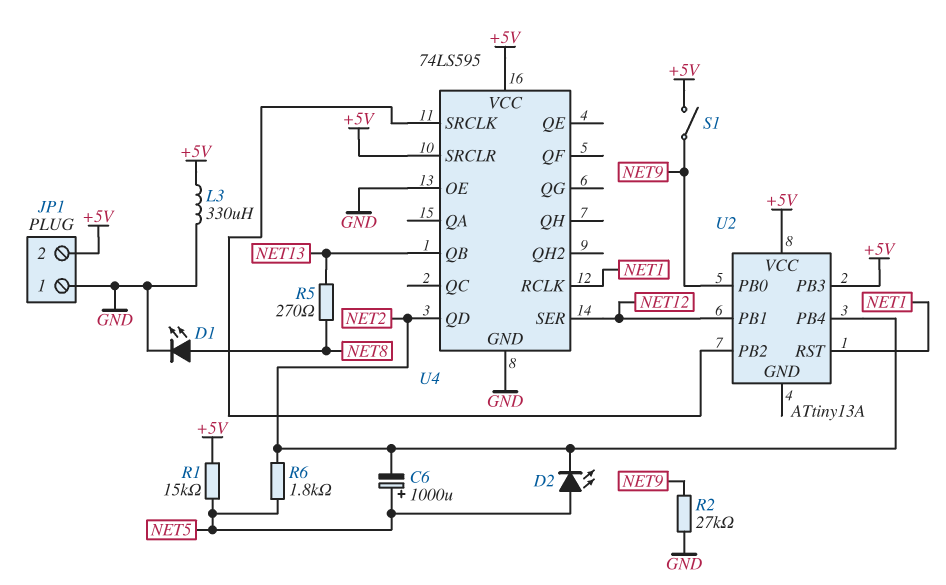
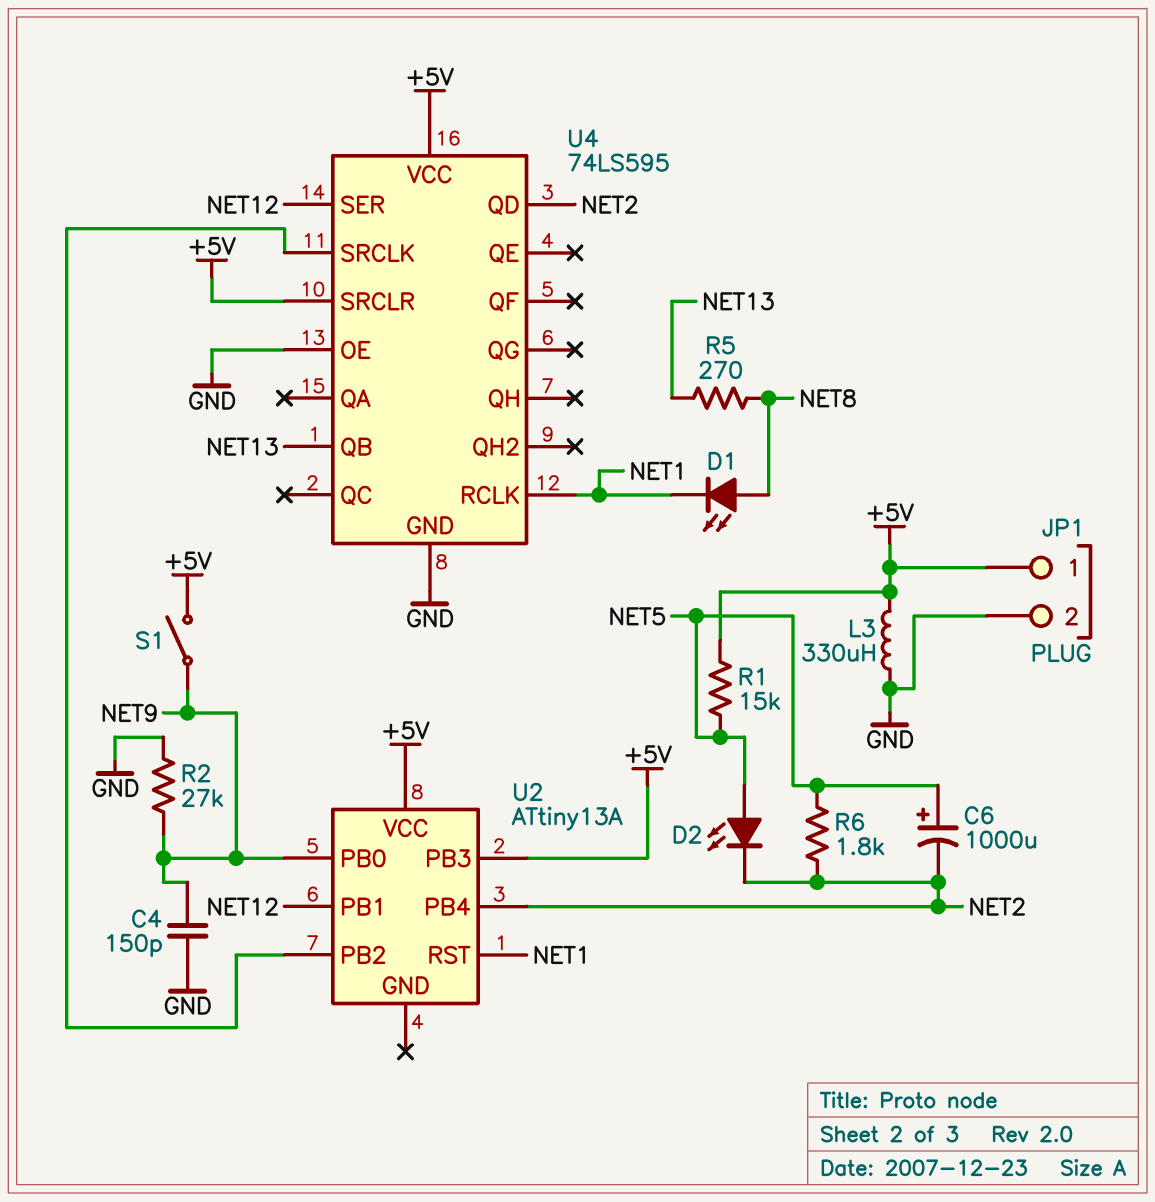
C4: none -> 150pF (GND, NET9)
D1: LED (A NET8, K GND) -> LED (A NET8, K NET1)
JP1 pin 1: GND -> +5V
JP1 pin 2: +5V -> GND

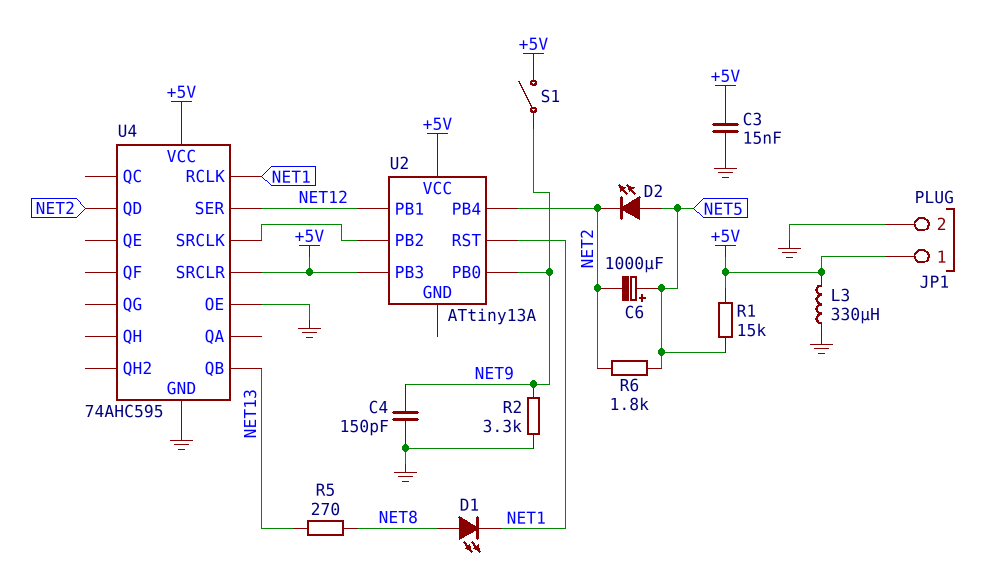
C3: none -> 15nF (+5V, GND)
R2: 27k (GND, NET9) -> 3.3k (GND, NET9)
U4: 74LS595 -> 74AHC595

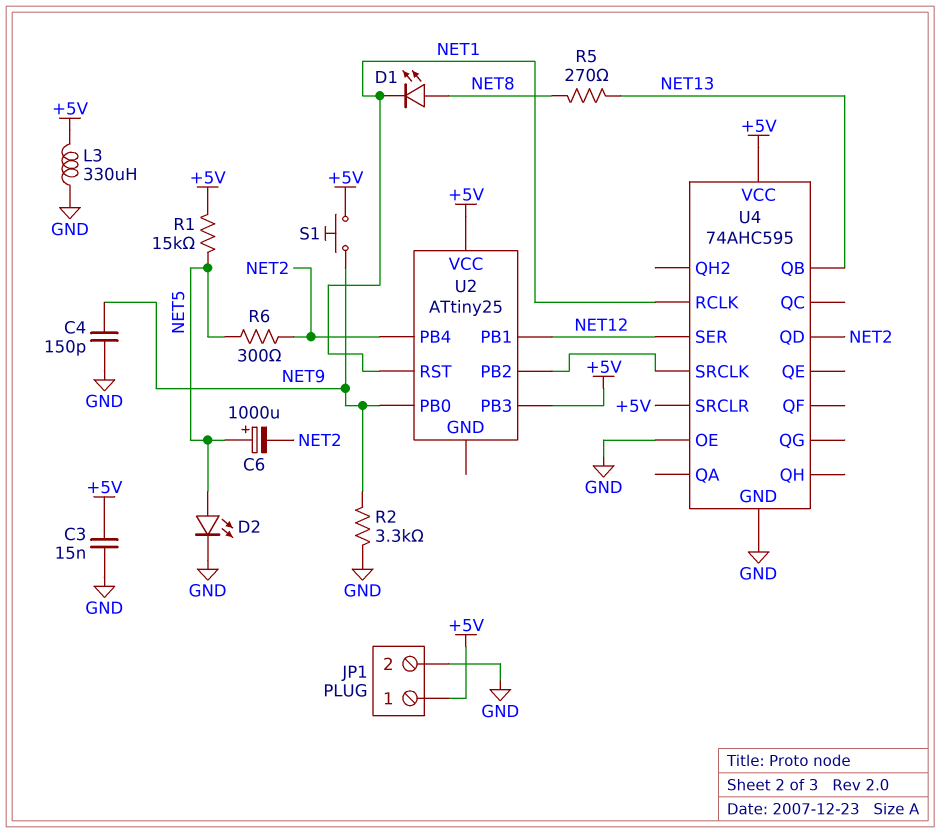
D2: LED (A NET5, K NET2) -> LED (A NET5, K GND)
R6: 1.8k (NET2, NET5) -> 300 (NET2, NET5)
S1: switch (+5V, NET9) -> button (+5V, NET9)
U2: ATtiny13A -> ATtiny25

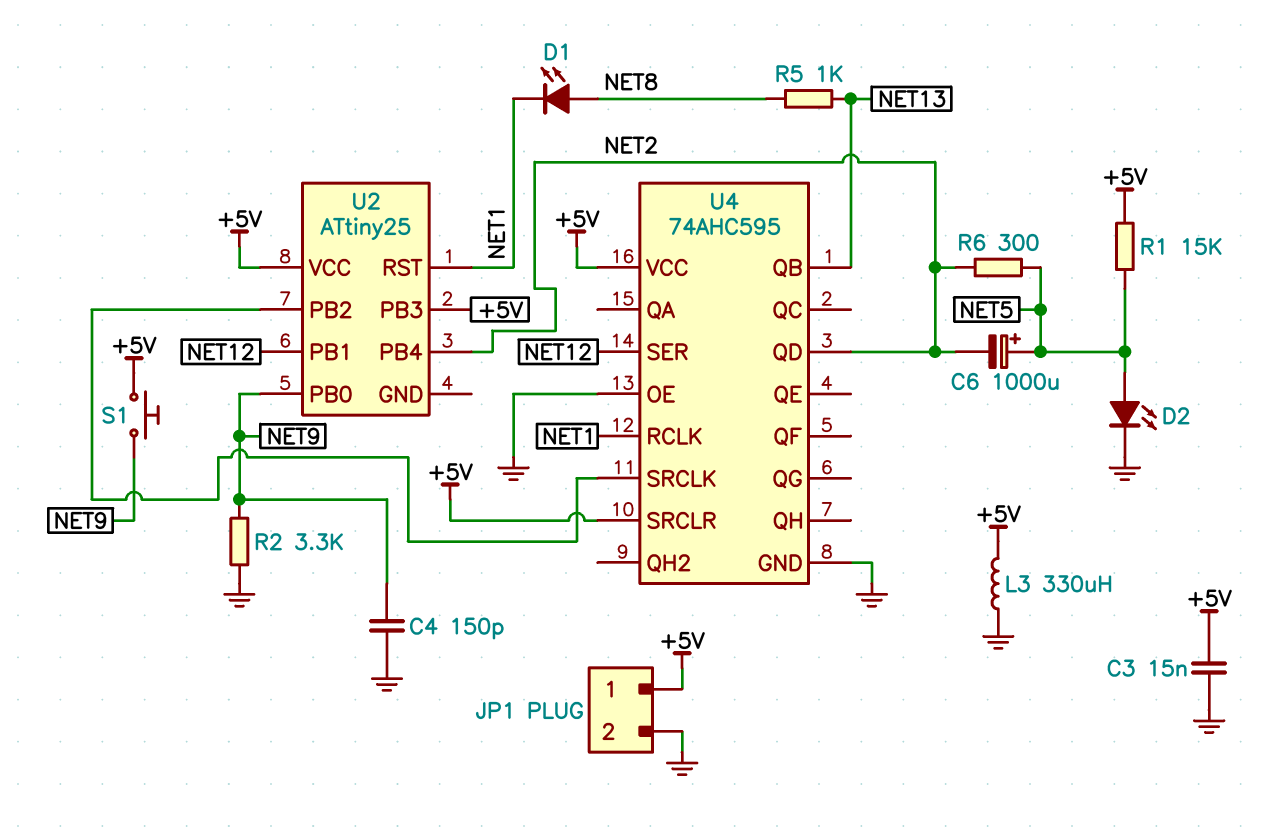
R5: 270 (NET8, NET13) -> 1k (NET8, NET13)

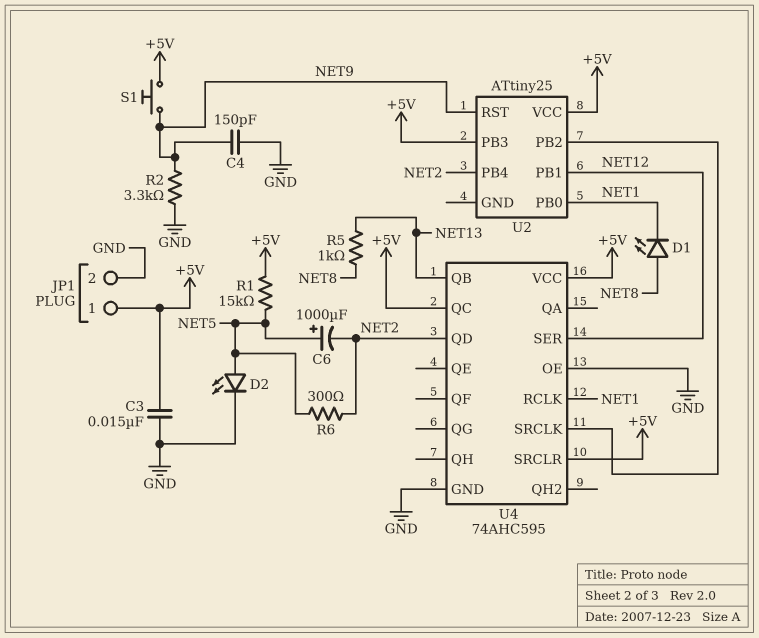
L3: 330uH (+5V, GND) -> none
U2 pin PB0: NET9 -> NET1
U2 pin RST: NET1 -> NET9
U4 pin QC: none -> +5V

